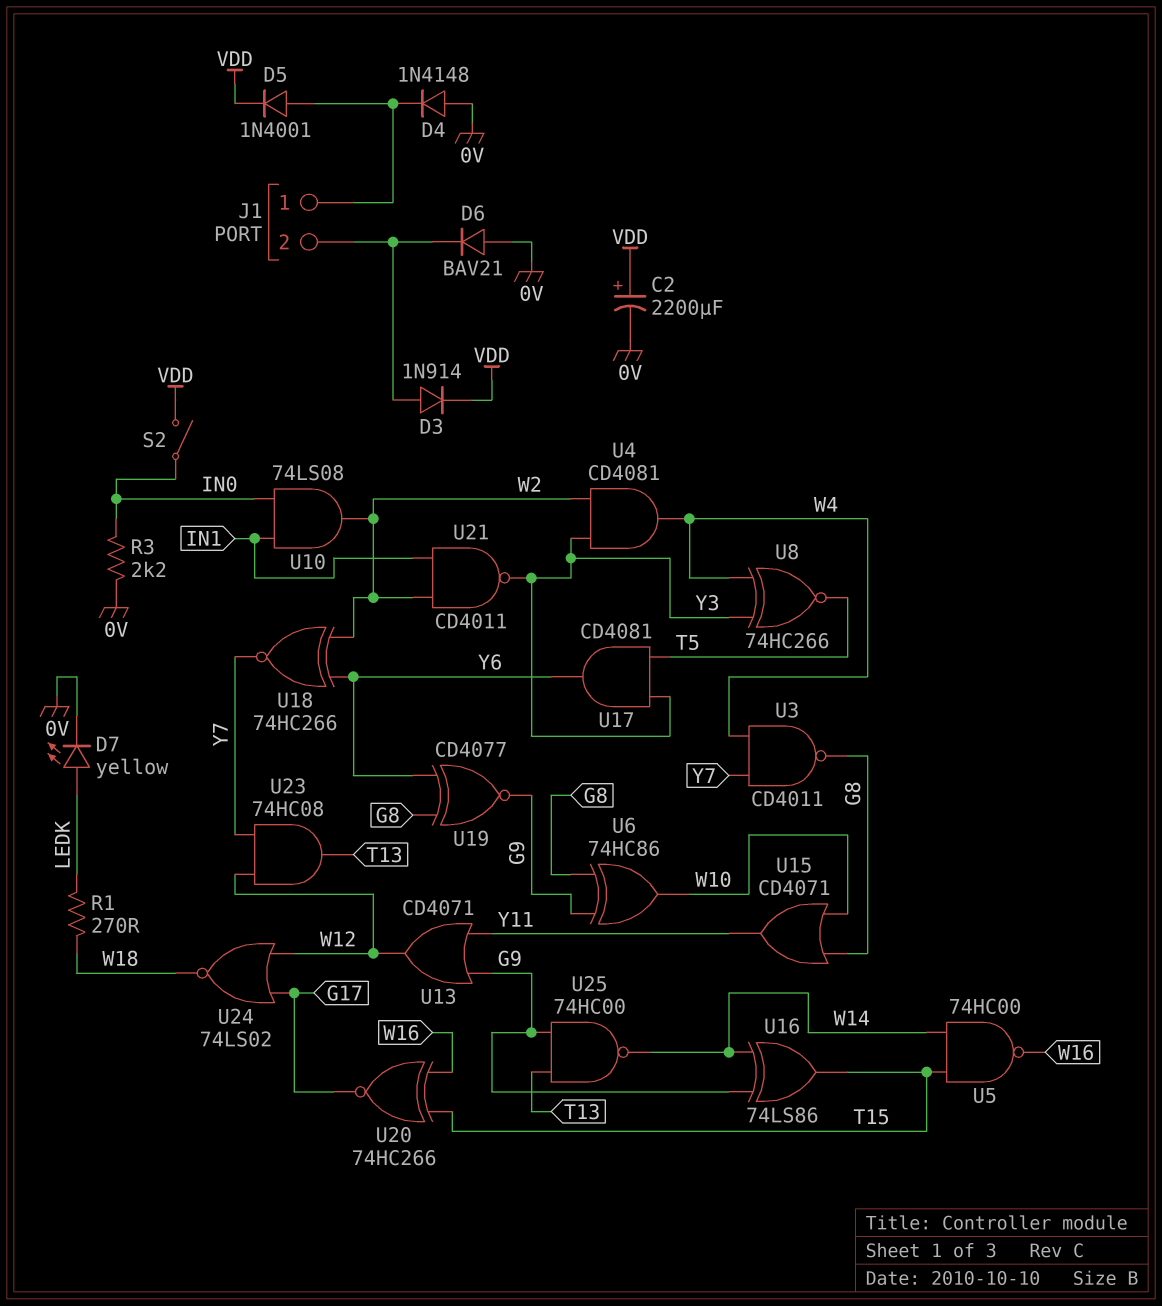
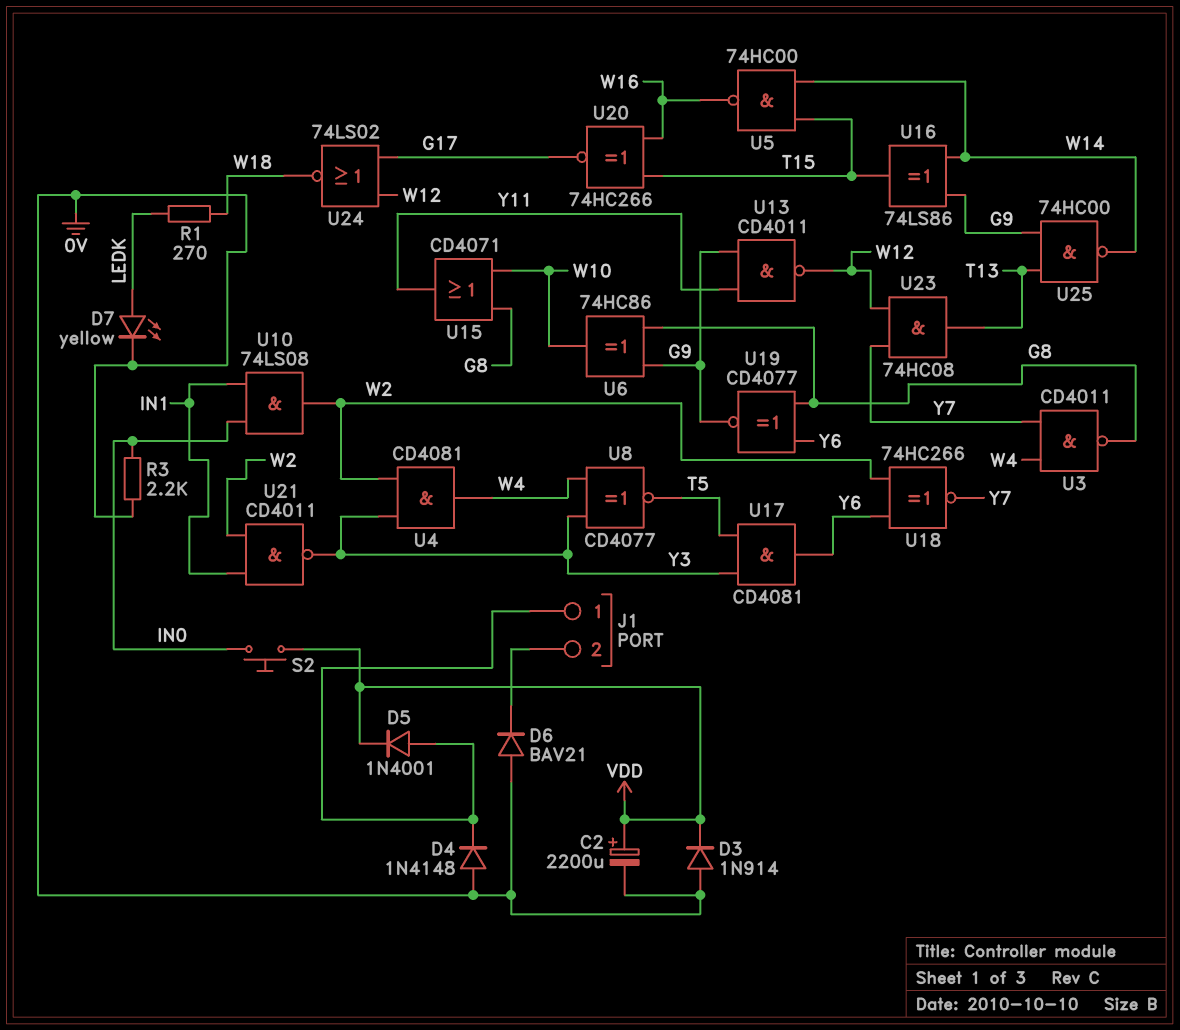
D3: diode 1N914 (A J1/2, K VDD) -> diode 1N914 (A 0V, K VDD)
S2: switch (IN0, VDD) -> button (IN0, VDD)
U8: XNOR 74HC266 (in W4, in Y3, out T5) -> XNOR CD4077 (in W4, in Y3, out T5)
U13: OR CD4071 (in G9, in Y11, out W12) -> NAND CD4011 (in G9, in Y11, out W12)

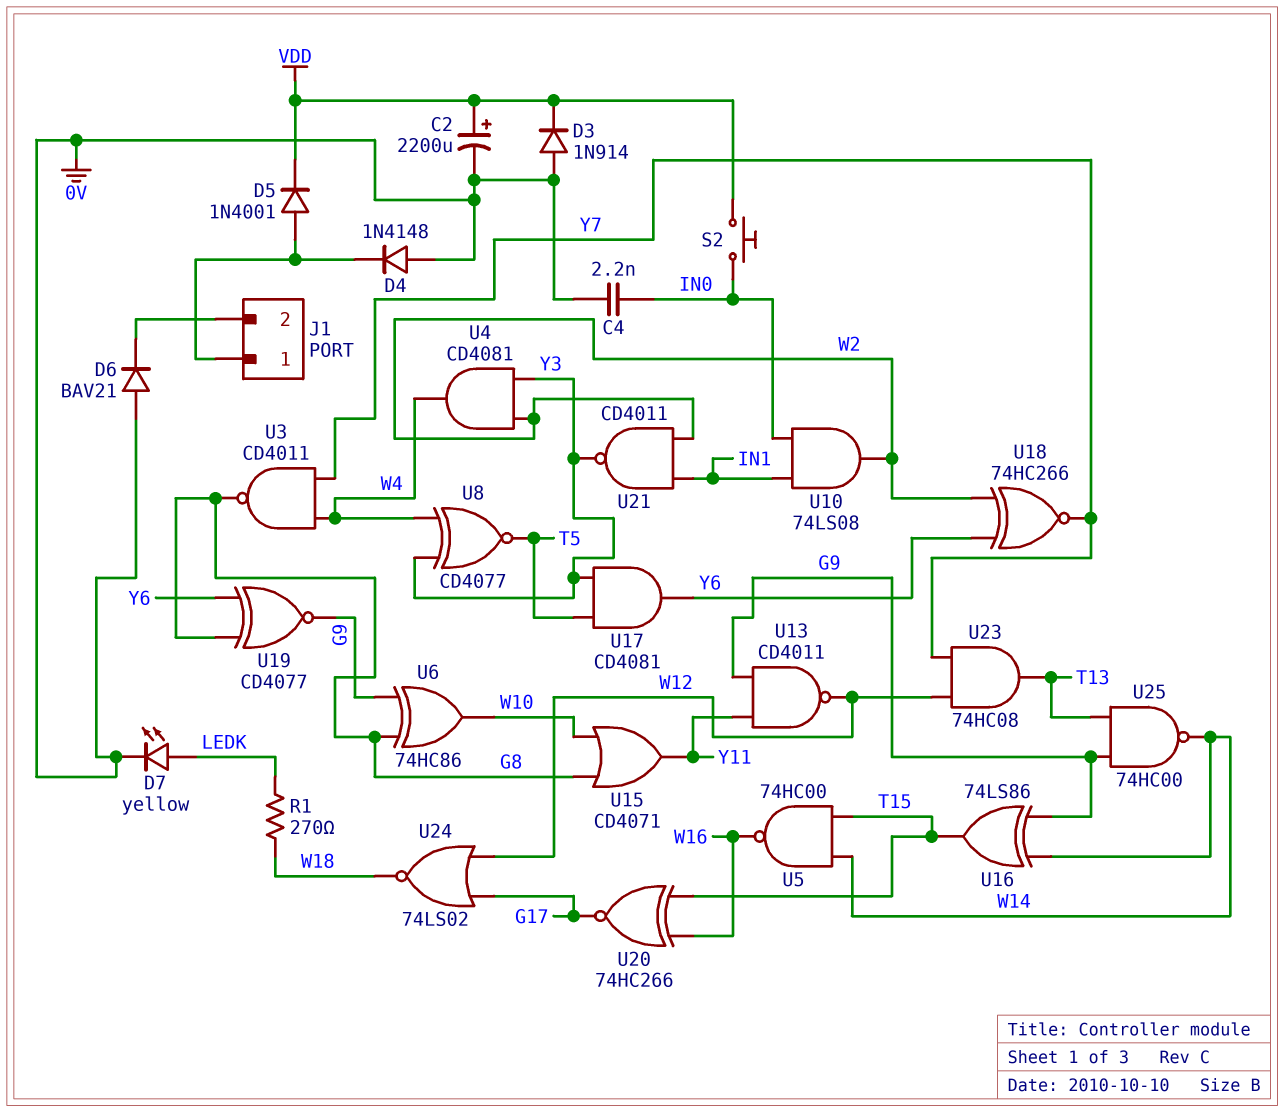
C4: none -> 2.2nF (0V, IN0)
R3: 2.2k (0V, IN0) -> none

